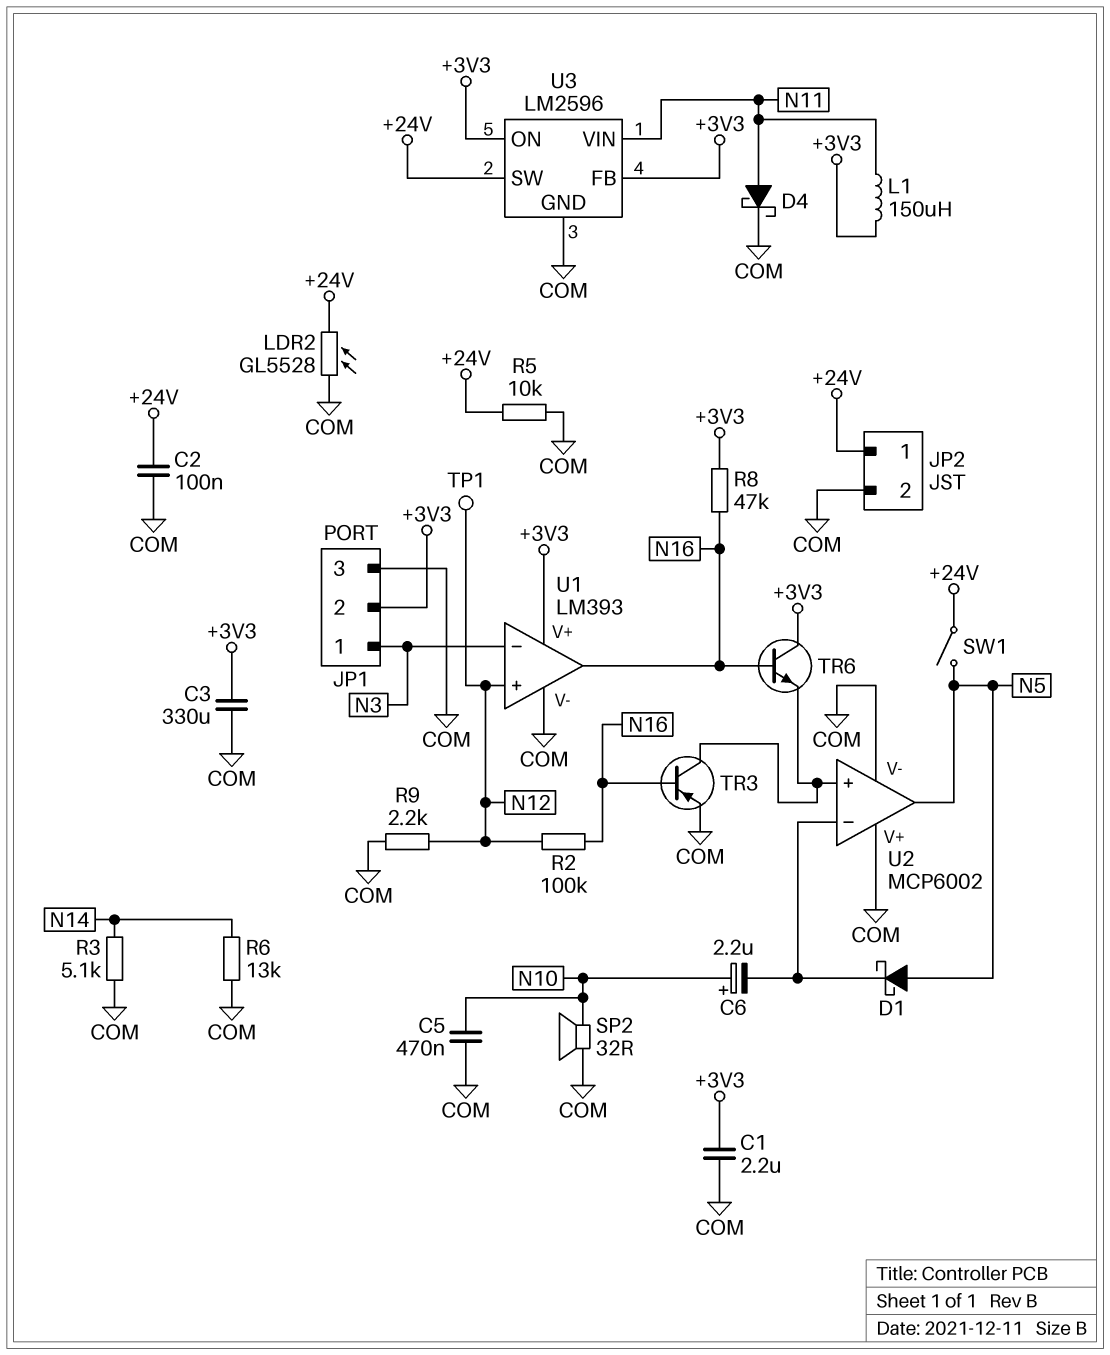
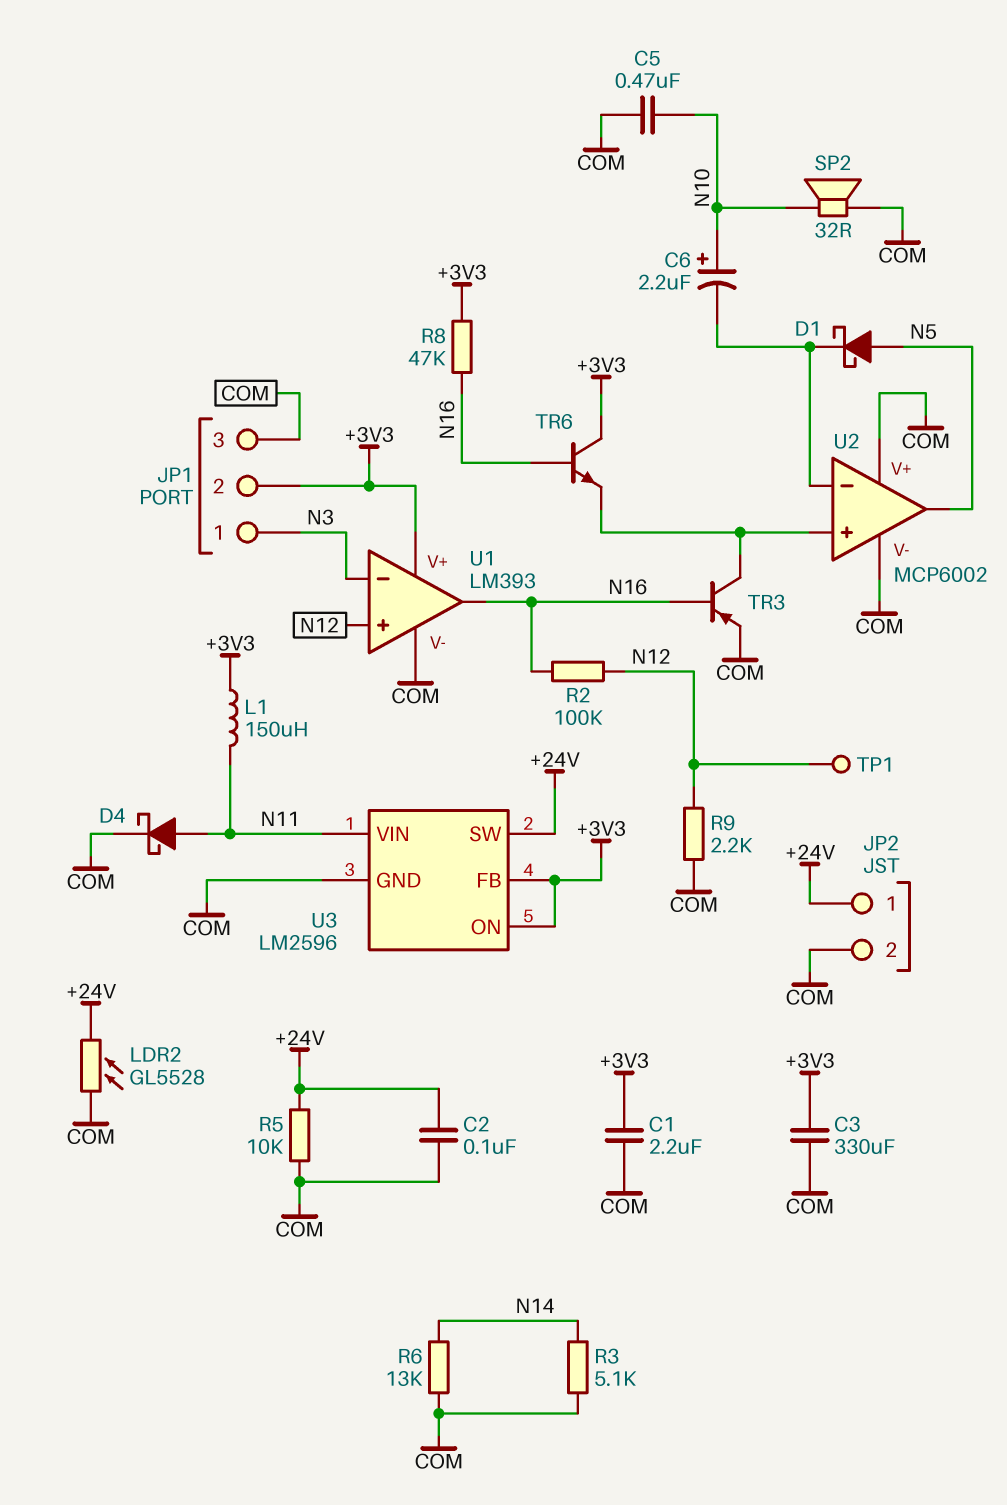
SW1: switch (+24V, N5) -> none

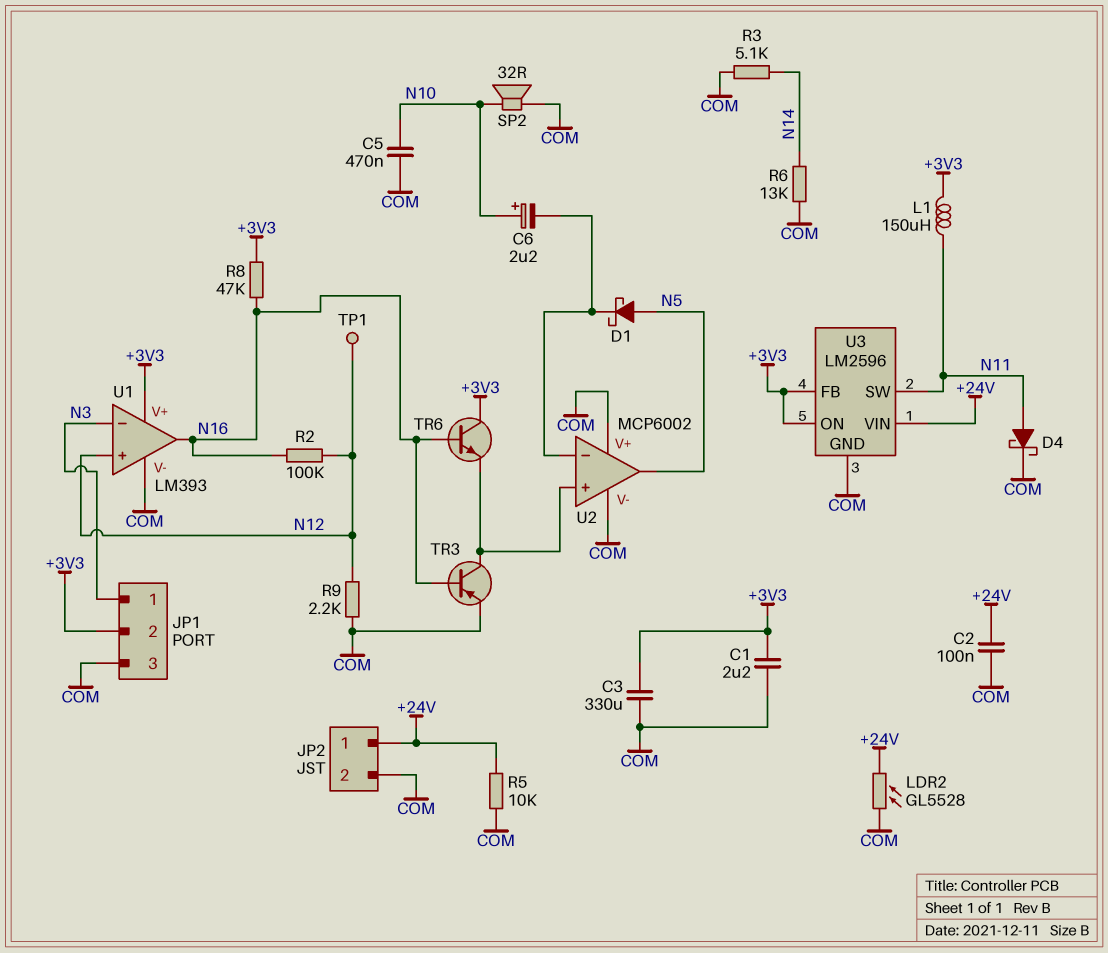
U3 pin SW: +24V -> N11
U3 pin VIN: N11 -> +24V

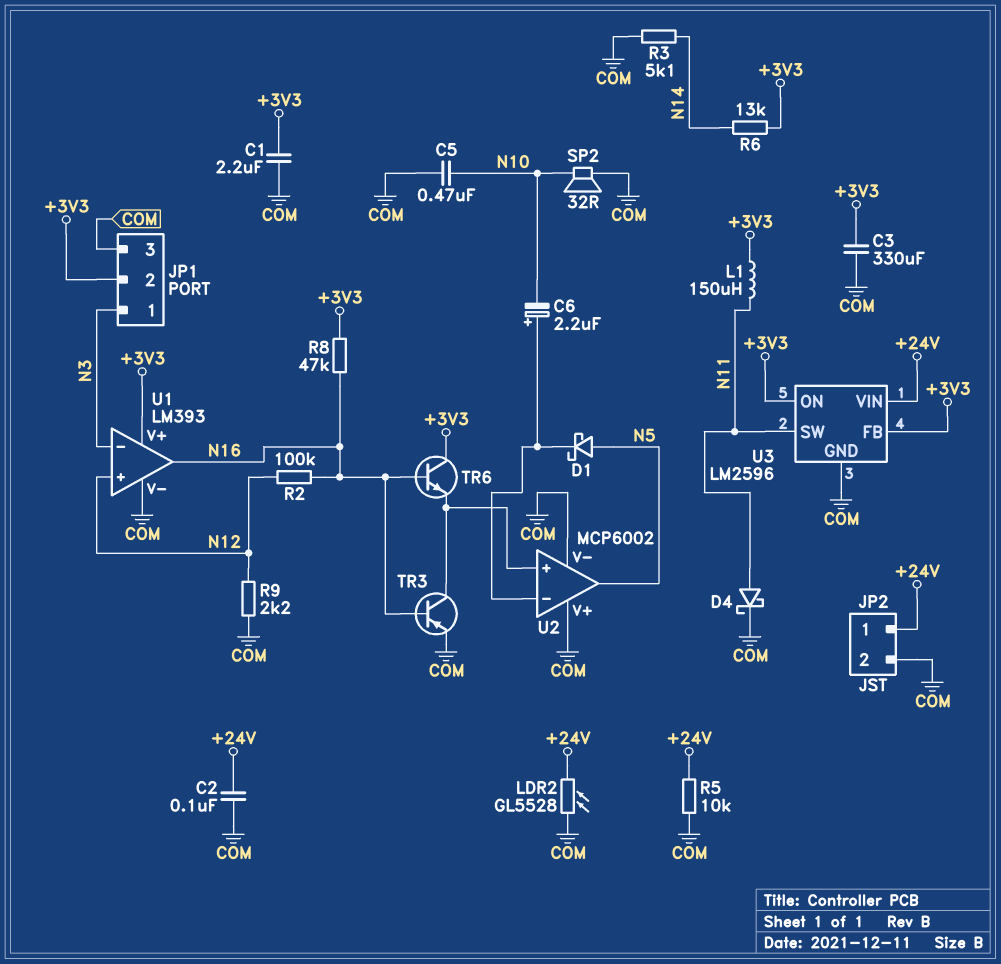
C6: 2.2uF (plus N10, minus U2/in-) -> 2.2uF (plus U2/in-, minus N10)
R6: 13k (COM, N14) -> 13k (+3V3, N14)
TP1: test point (N12) -> none

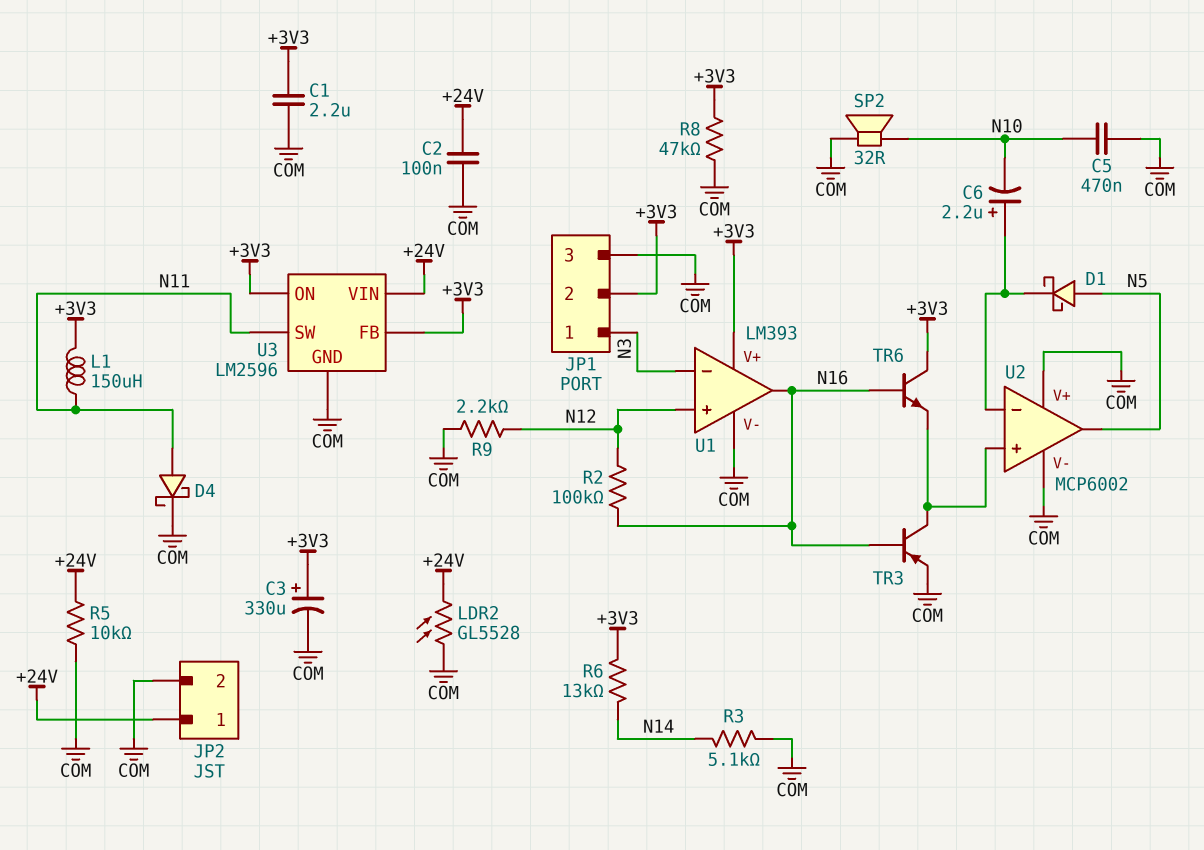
C3: 330uF (+3V3, COM) -> 330uF (plus +3V3, minus COM)
R8: 47k (+3V3, N16) -> 47k (+3V3, COM)

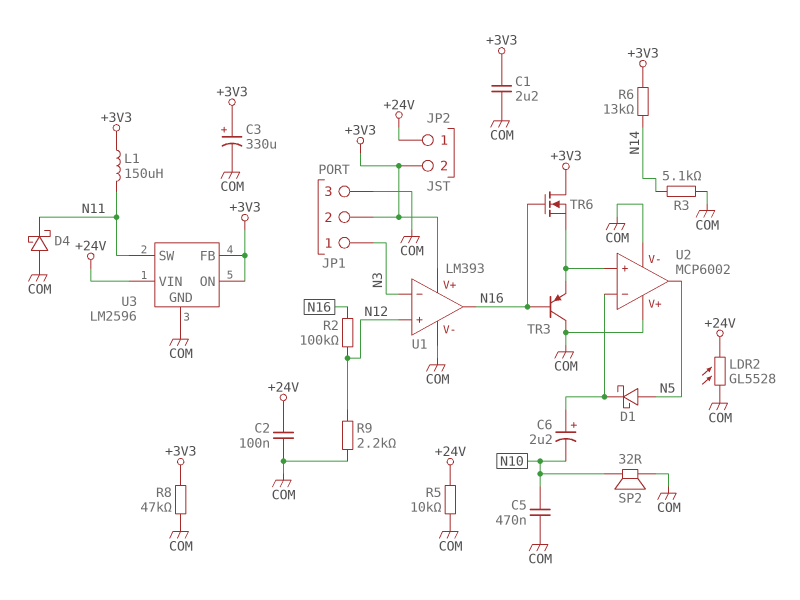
D4: schottky (A N11, K COM) -> schottky (A COM, K N11)
JP2 pin 2: COM -> +3V3
TR3: PNP (B N16, C U2/in+, E COM) -> PNP (B N16, C COM, E U2/in+)
TR6: NPN (B N16, C +3V3, E U2/in+) -> NMOS (G N16, D +3V3, S U2/in+)

